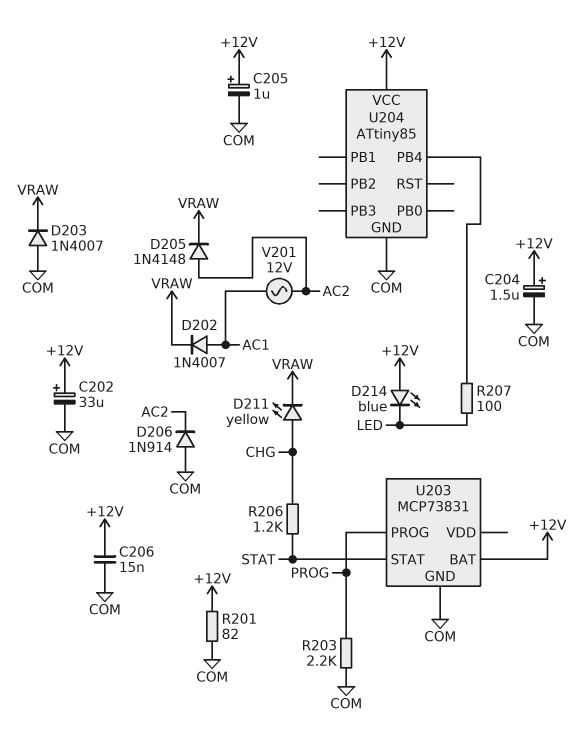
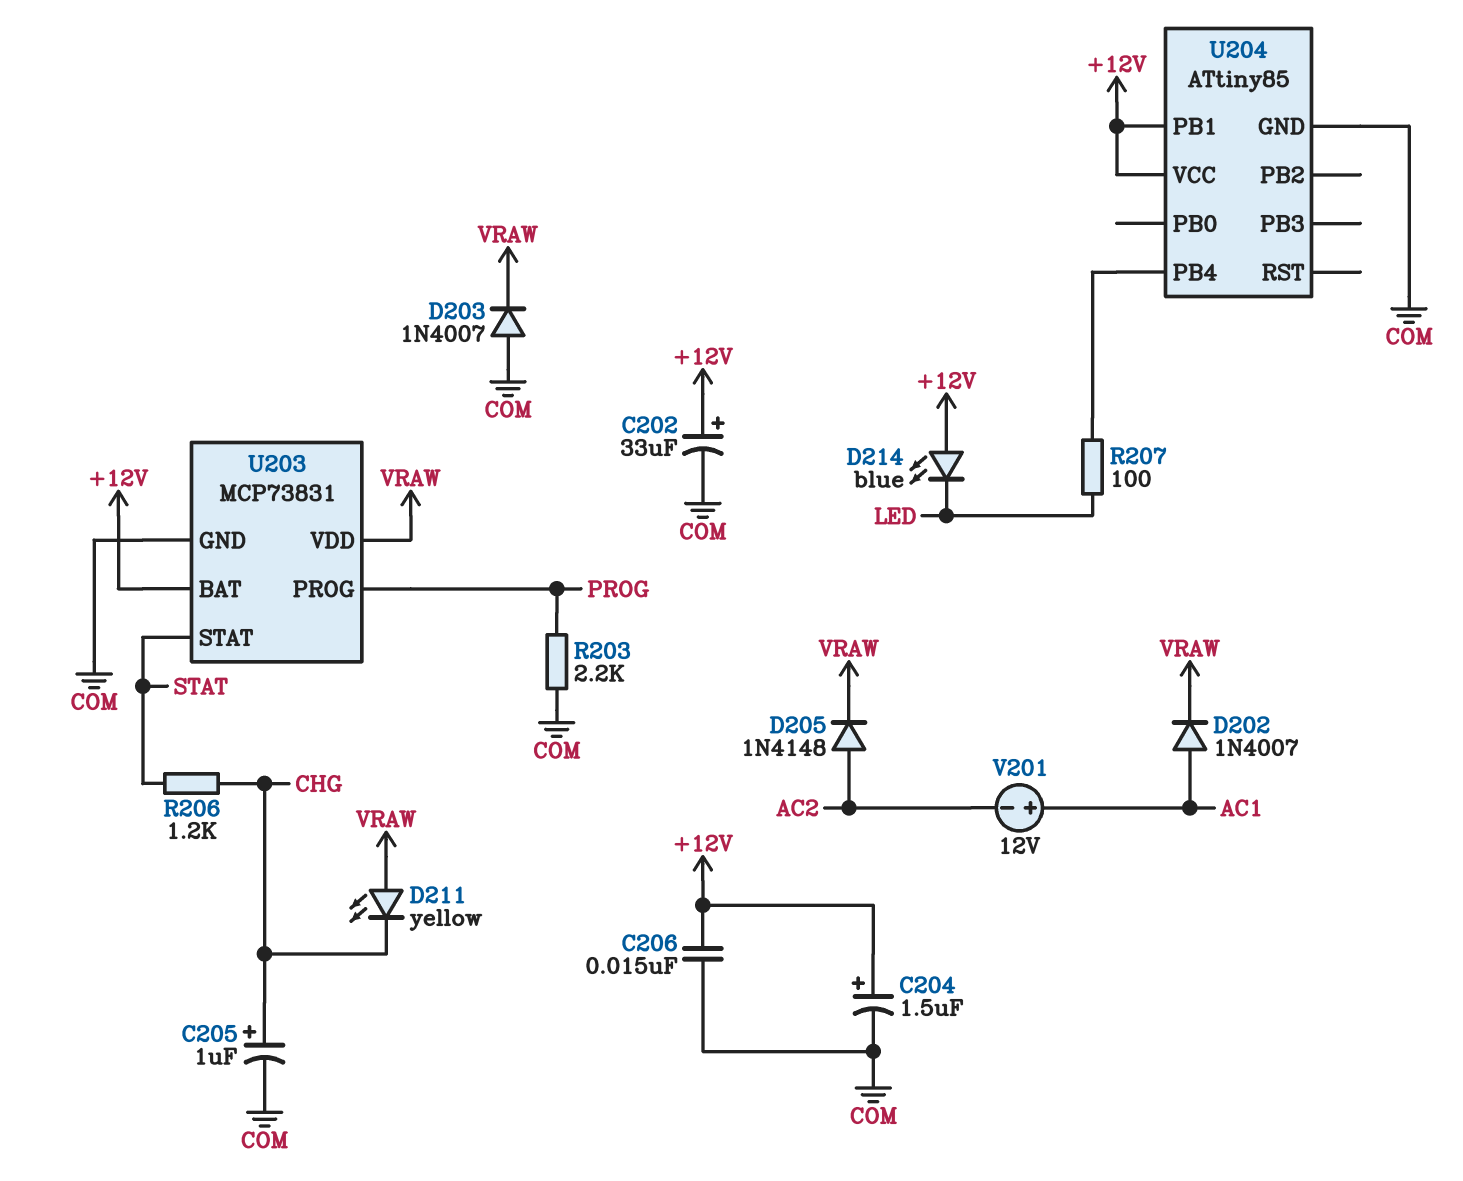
C205: 1uF (plus +12V, minus COM) -> 1uF (plus CHG, minus COM)
D206: diode 1N914 (A COM, K AC2) -> none
D211: LED yellow (A CHG, K VRAW) -> LED yellow (A VRAW, K CHG)
R201: 82 (+12V, COM) -> none
U203 pin VDD: none -> VRAW
U204 pin PB1: none -> +12V
V201: AC 12V (AC1, AC2) -> 12V (plus AC1, minus AC2)

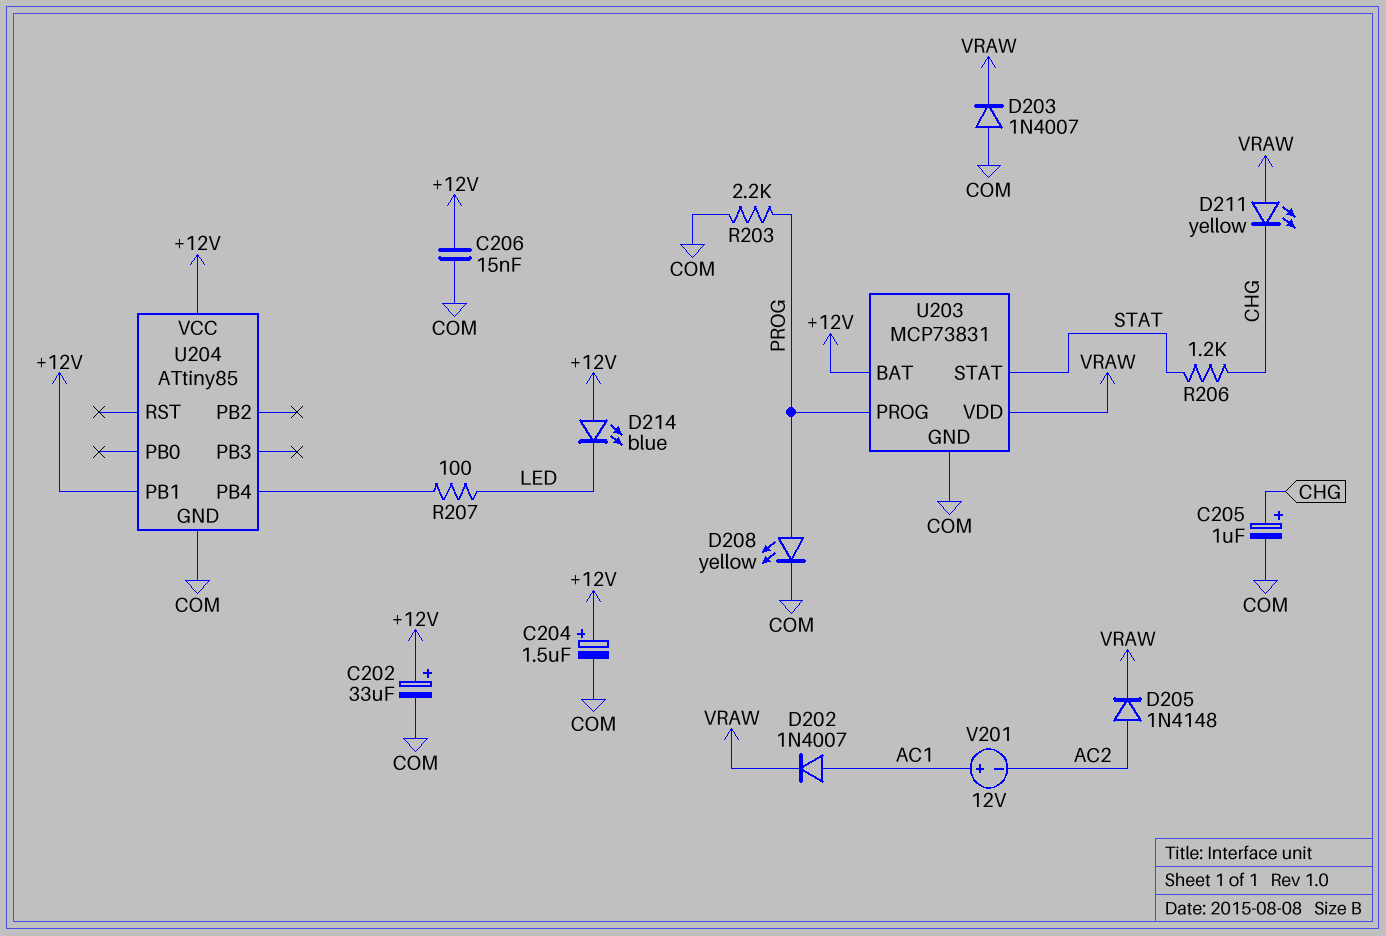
D208: none -> LED yellow (A PROG, K COM)

